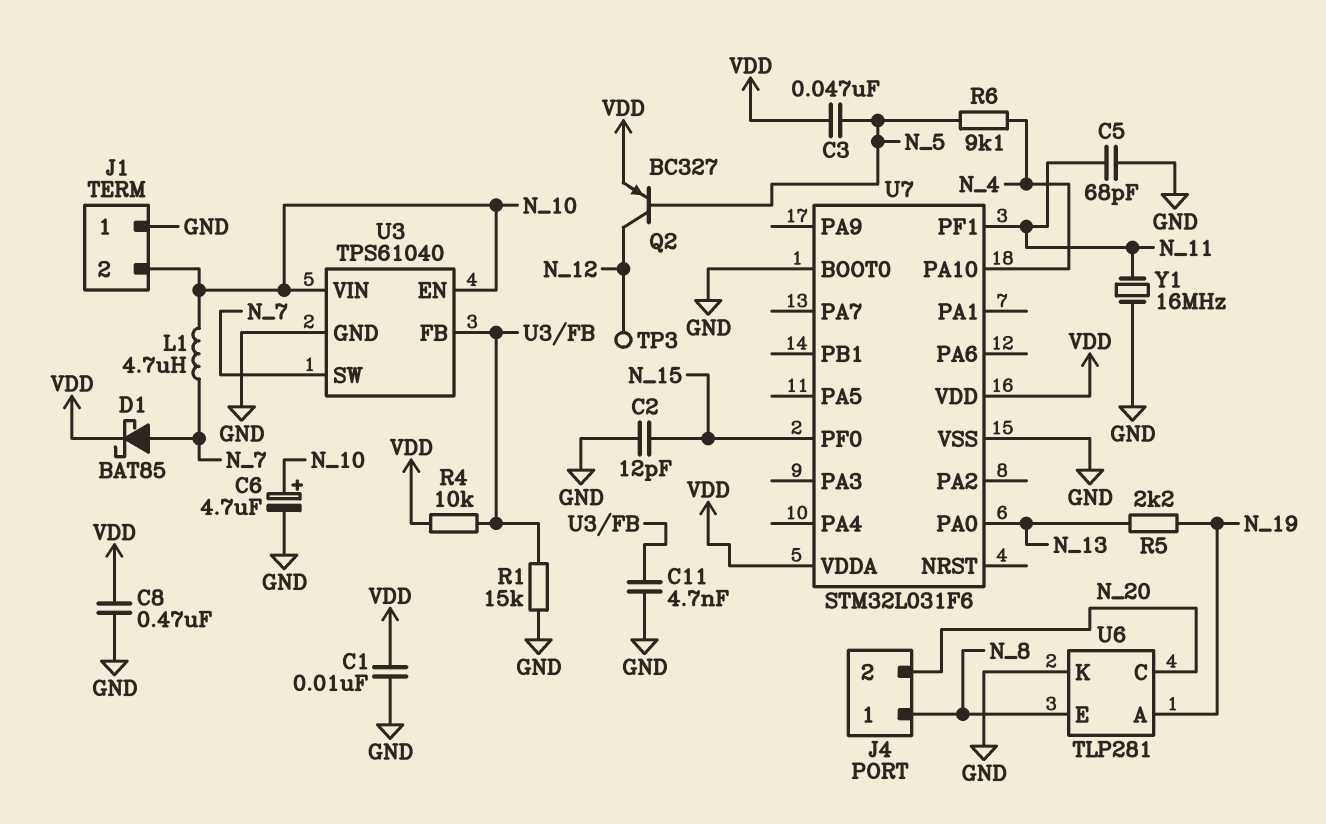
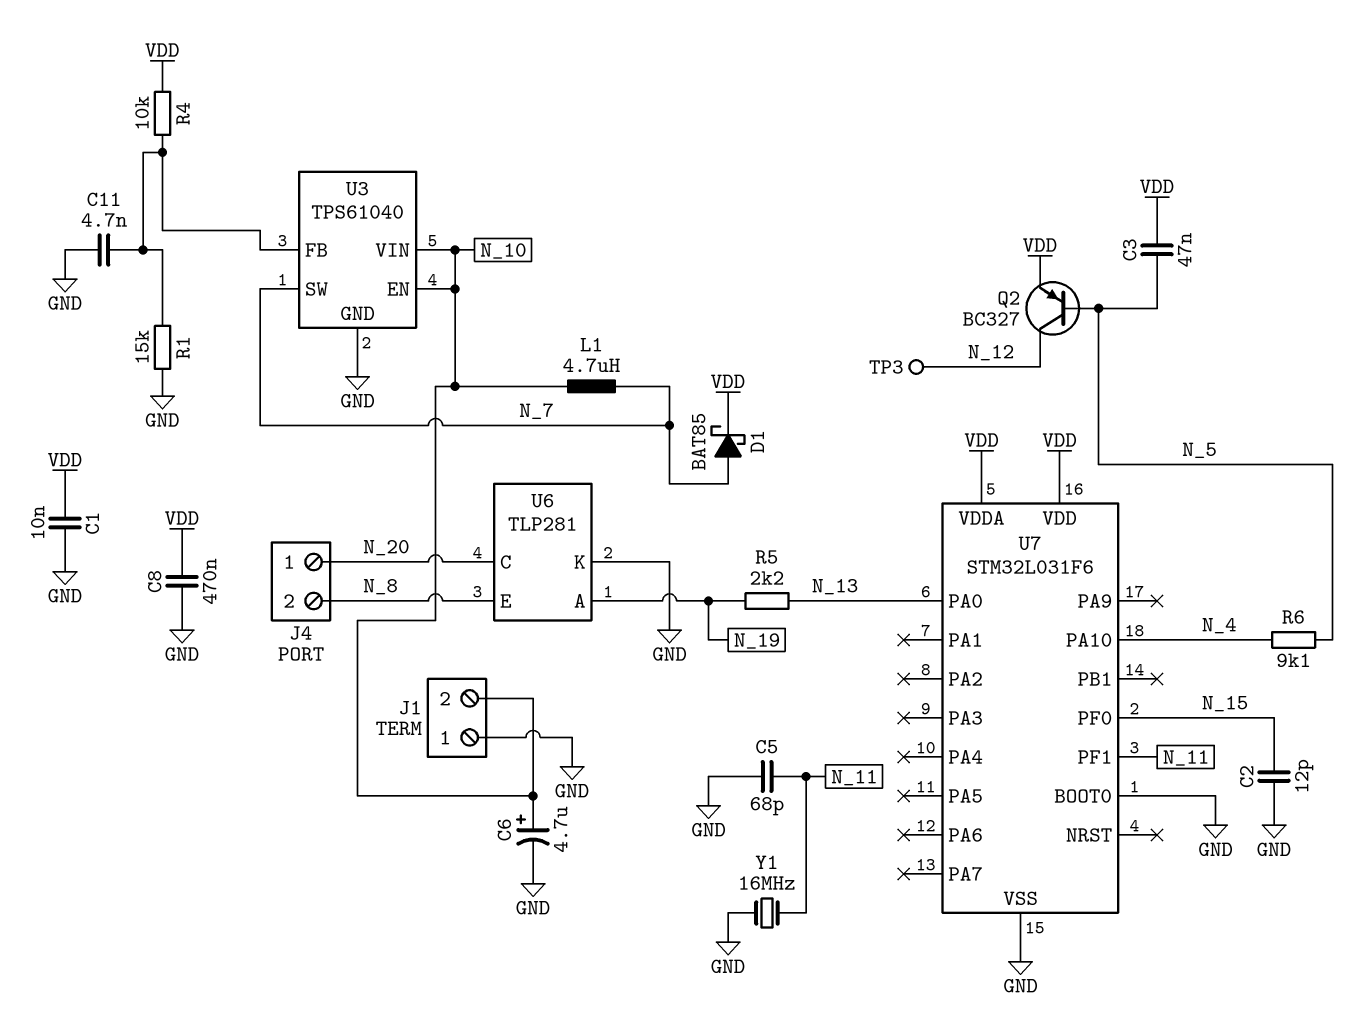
J4 pin 1: N_8 -> N_20
J4 pin 2: N_20 -> N_8

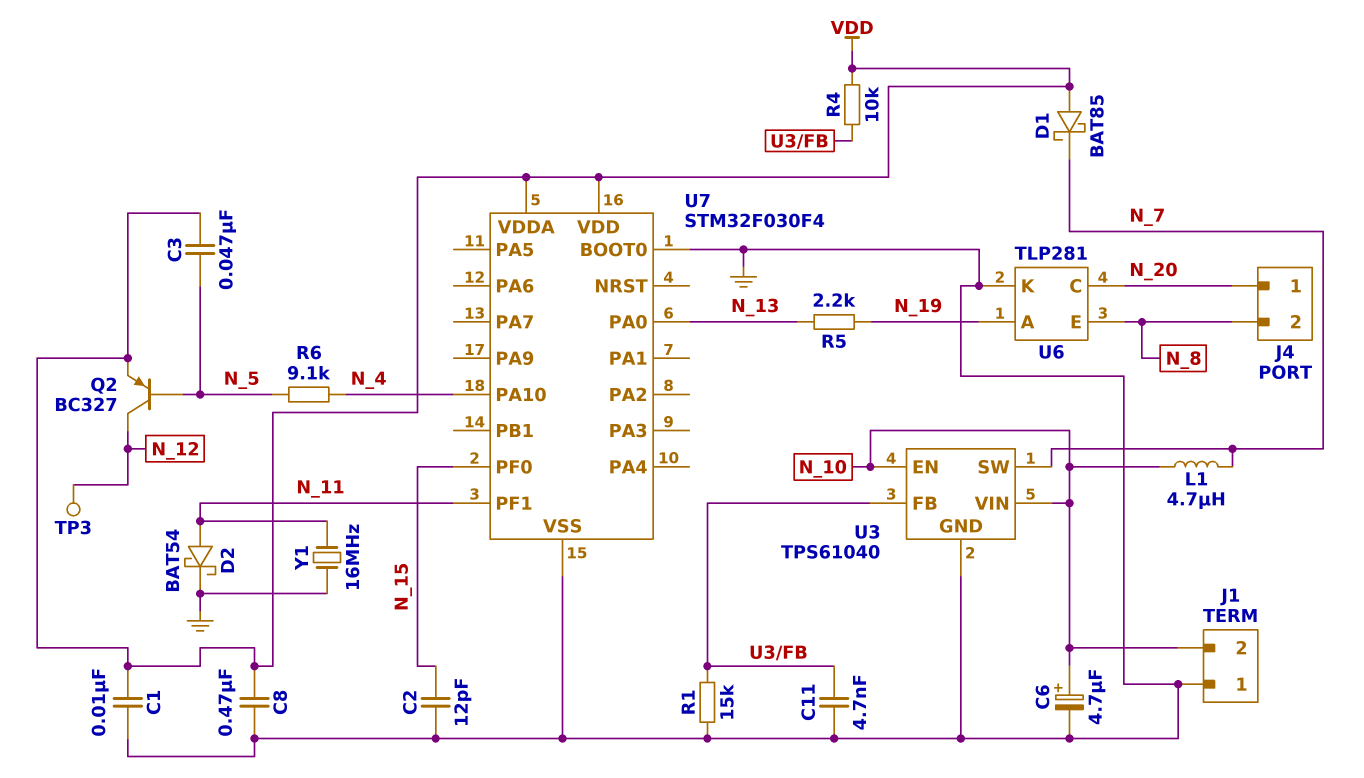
C5: 68pF (GND, N_11) -> none
D1: schottky BAT85 (A N_7, K VDD) -> schottky BAT85 (A VDD, K N_7)
D2: none -> schottky BAT54 (A N_11, K GND)
U7: STM32L031F6 -> STM32F030F4

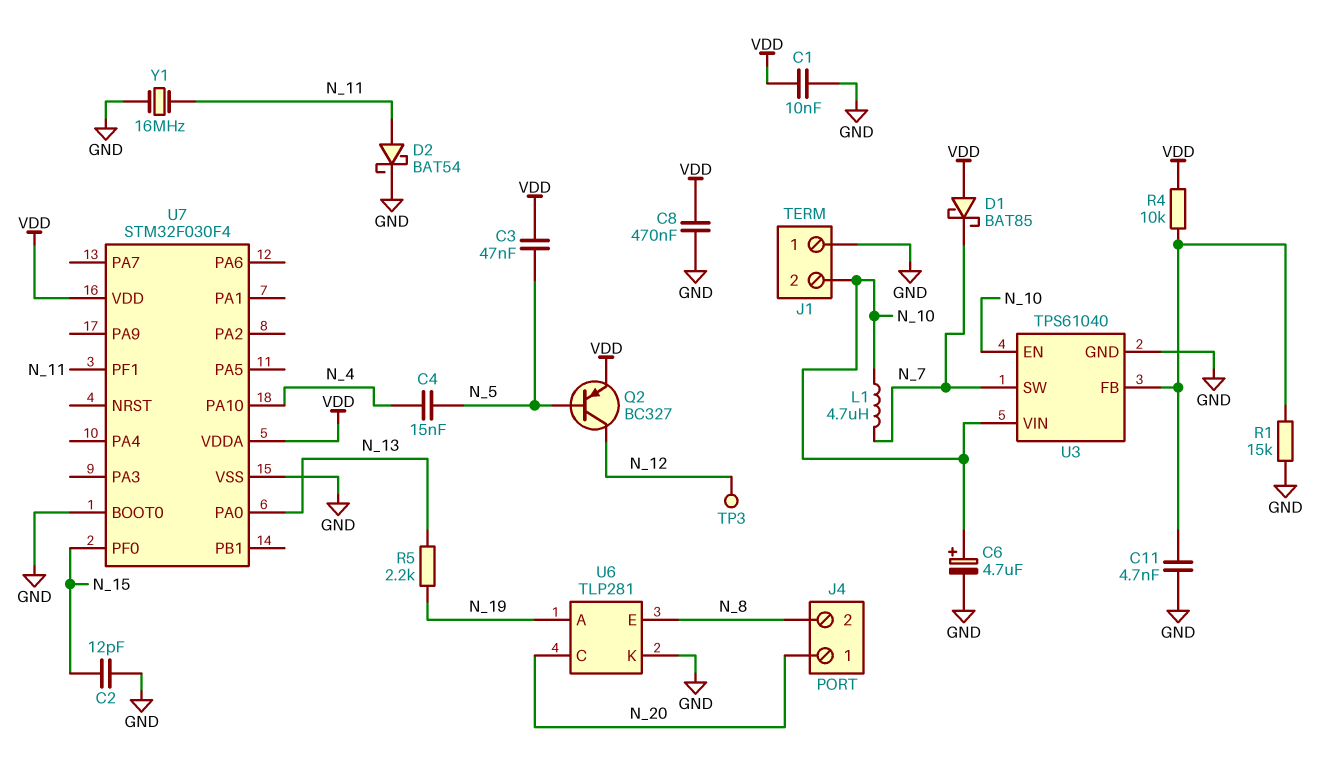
C4: none -> 15nF (N_4, N_5)
R6: 9.1k (N_4, N_5) -> none

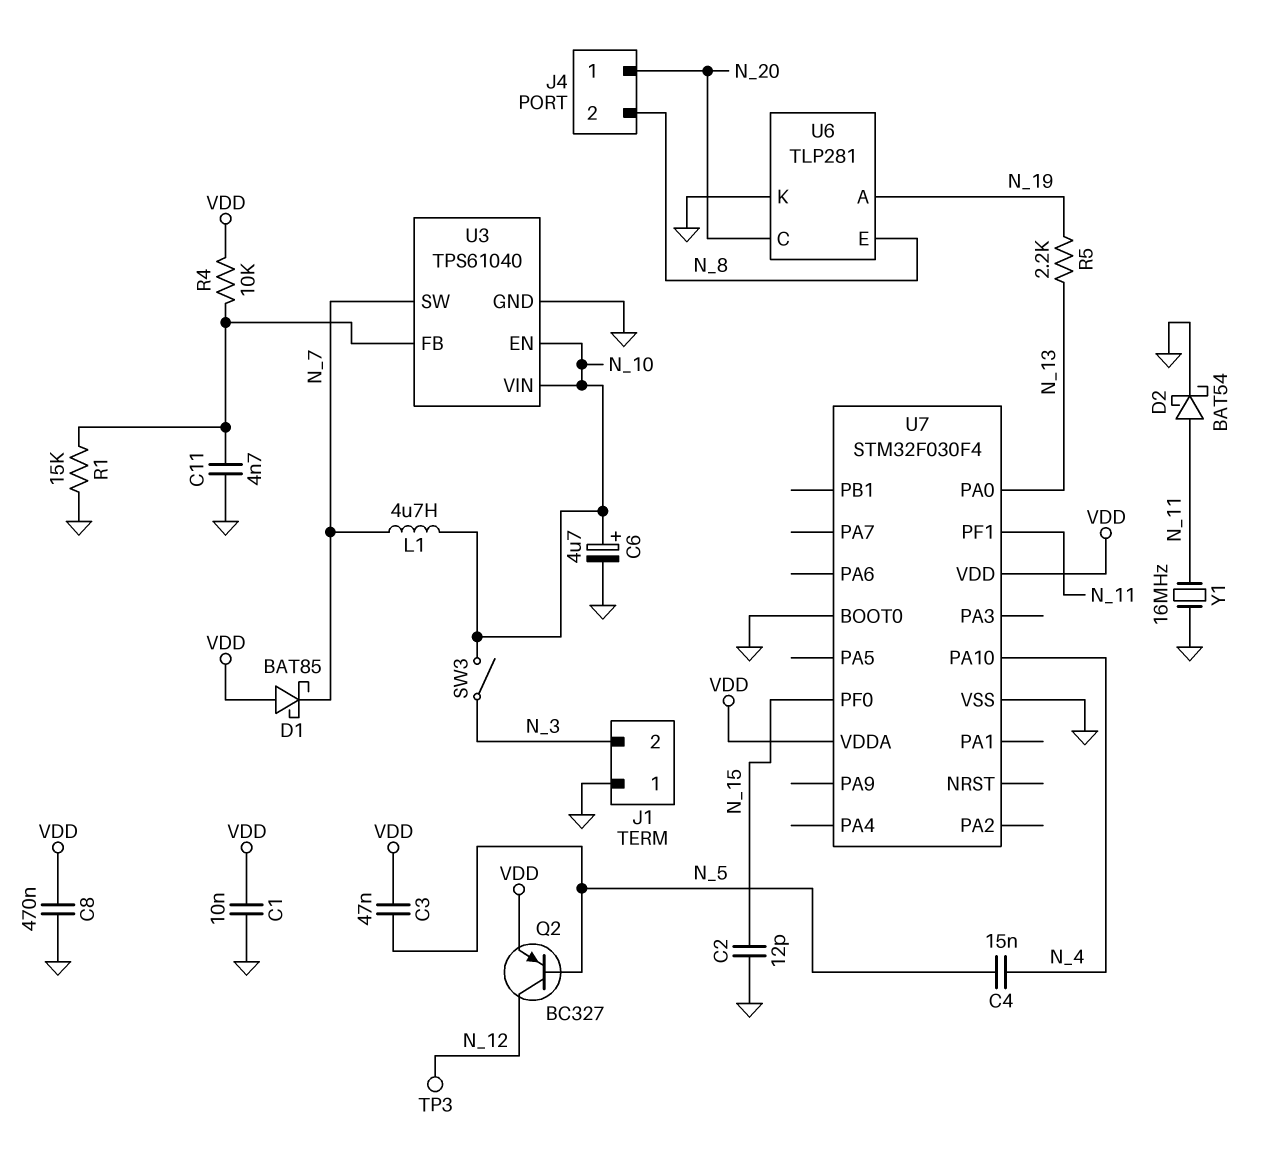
J1 pin 2: N_10 -> N_3
SW3: none -> switch (N_3, N_10)

